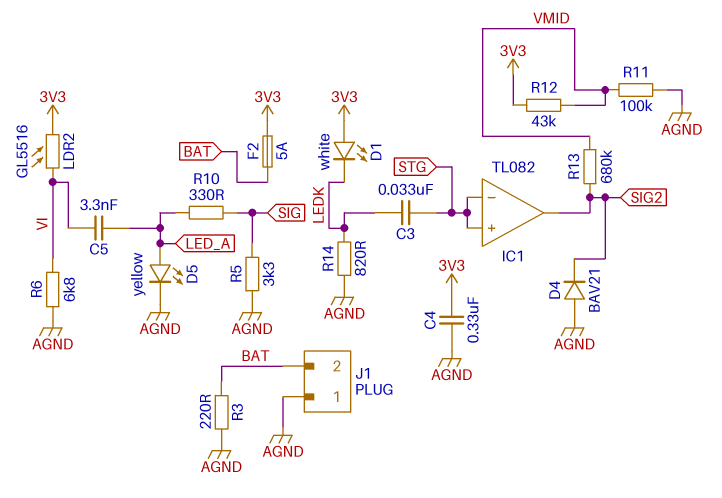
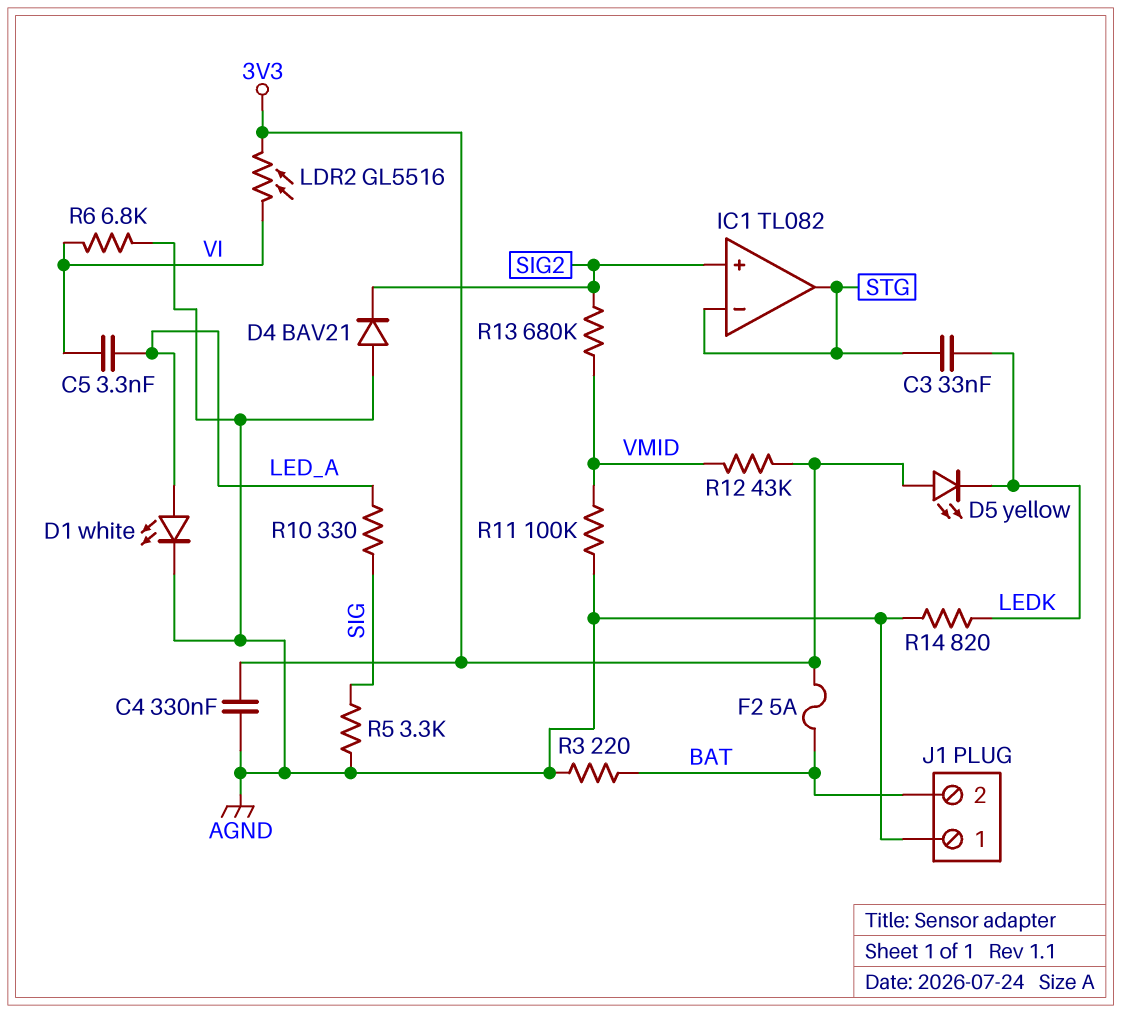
D1: LED white (A 3V3, K LEDK) -> LED white (A LED_A, K AGND)
D5: LED yellow (A LED_A, K AGND) -> LED yellow (A 3V3, K LEDK)
IC1 pin in+: STG -> SIG2
IC1 pin out: SIG2 -> STG

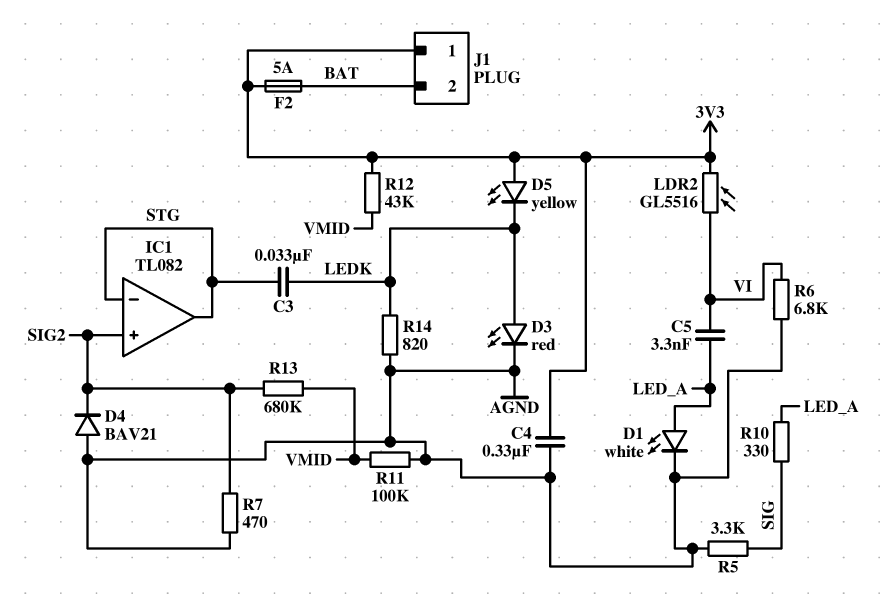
D3: none -> LED red (A LEDK, K AGND)
J1 pin 1: AGND -> 3V3
R3: 220 (AGND, BAT) -> none
R7: none -> 470 (AGND, SIG2)

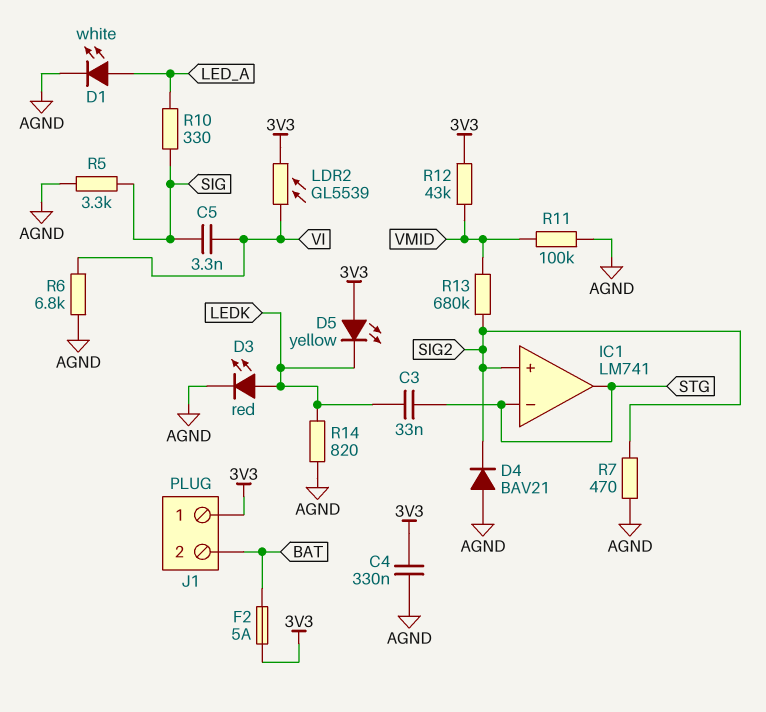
C5: 3.3nF (LED_A, VI) -> 3.3nF (SIG, VI)
IC1: TL082 -> LM741
LDR2: GL5516 (3V3, VI) -> GL5539 (3V3, VI)

